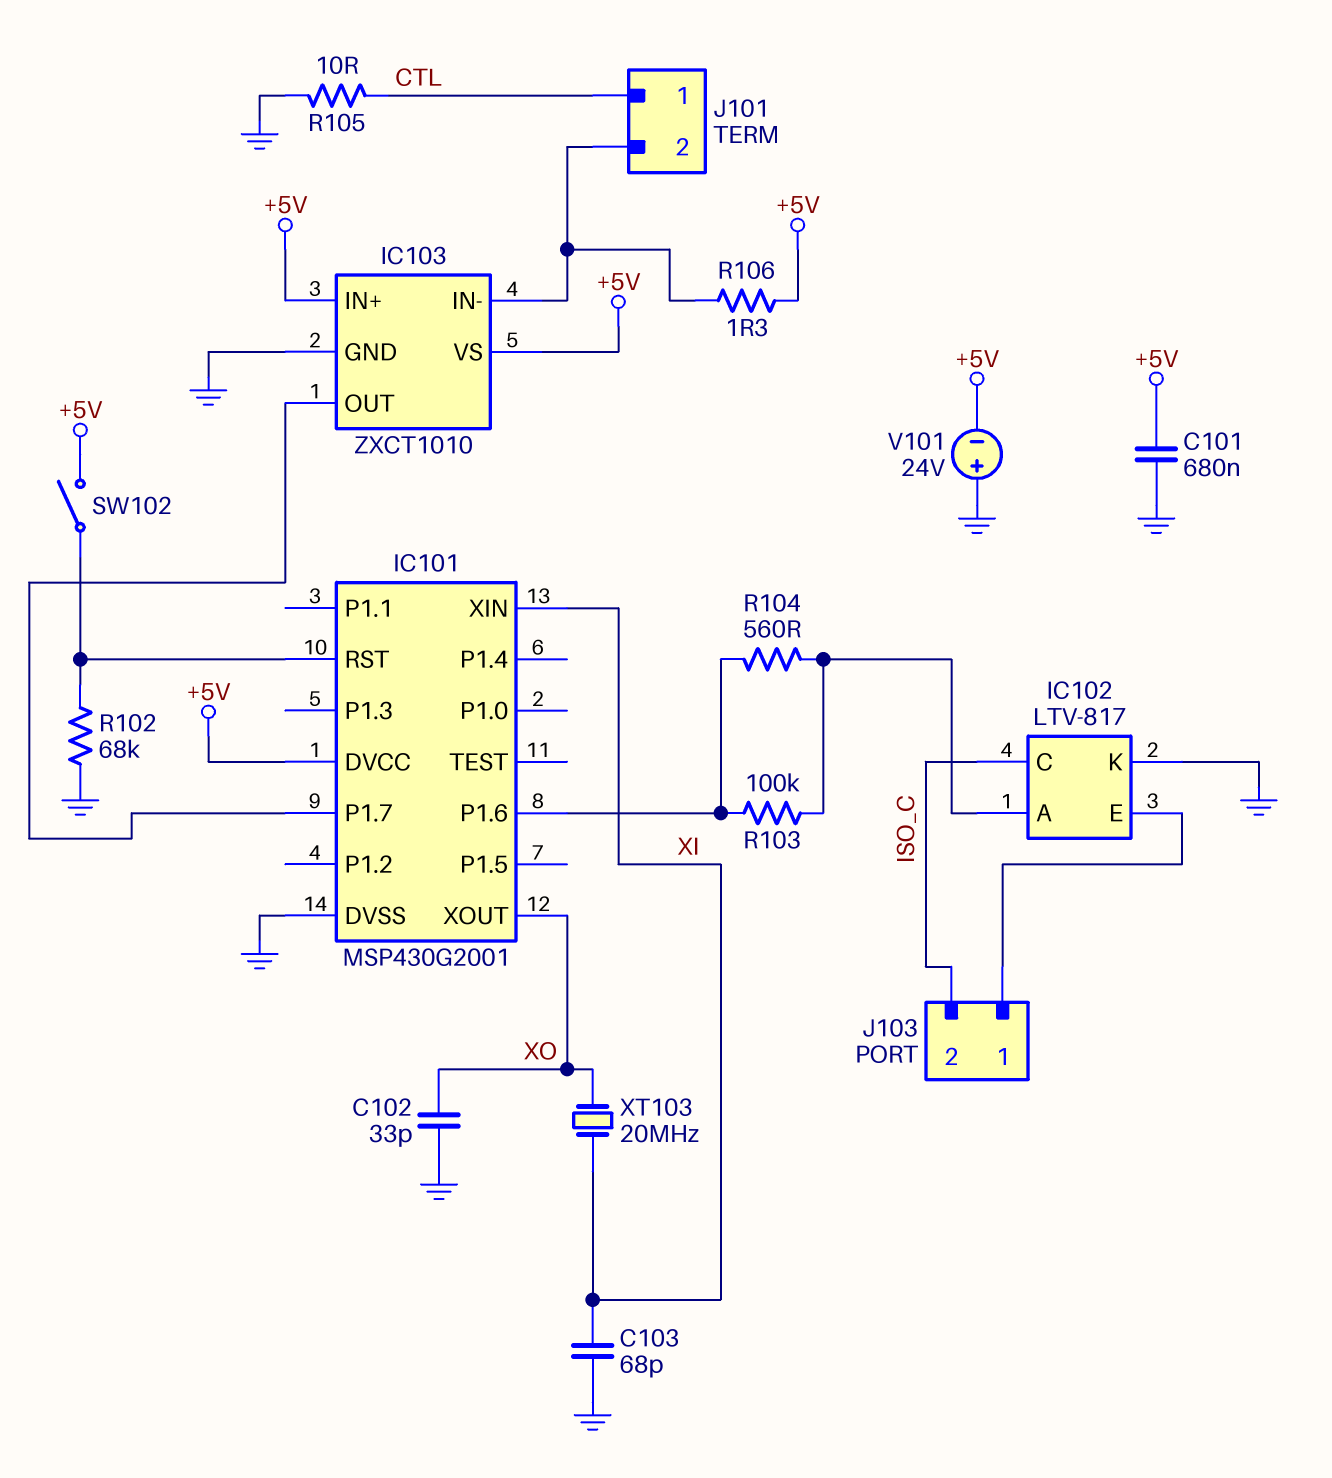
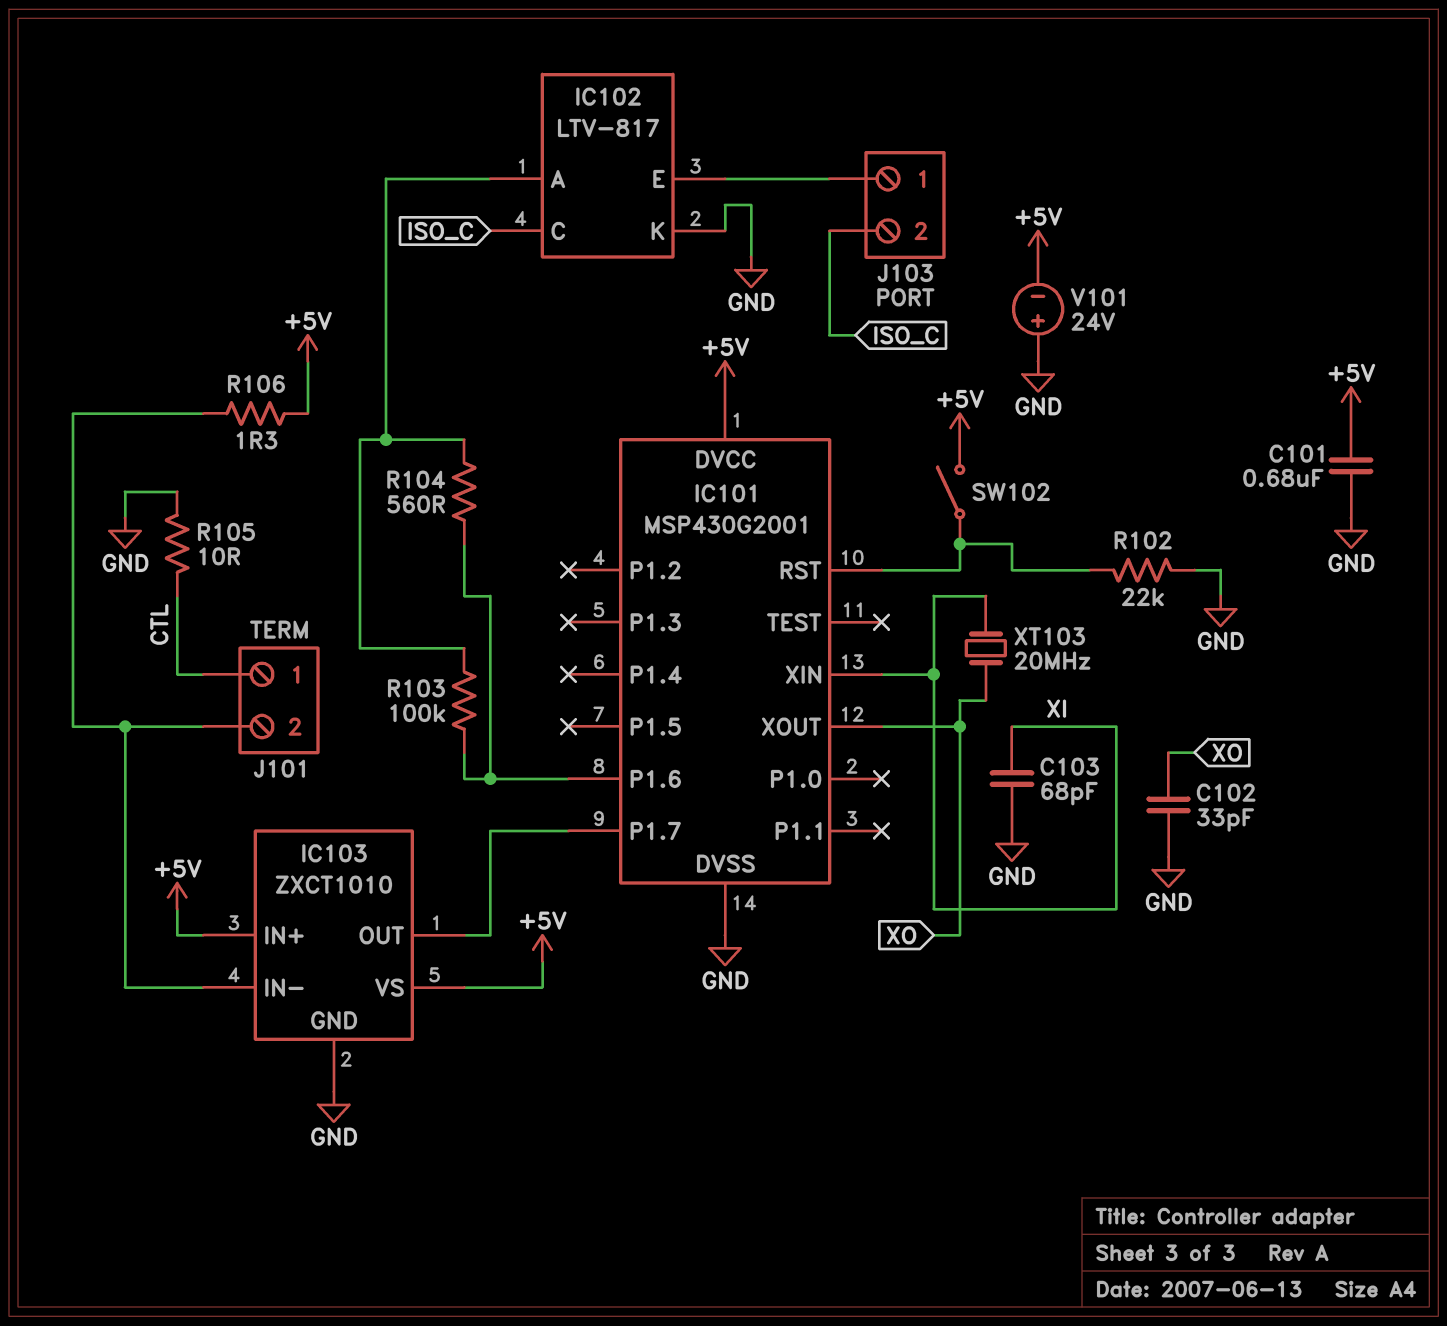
R102: 68k (GND, IC101/RST) -> 22k (GND, IC101/RST)

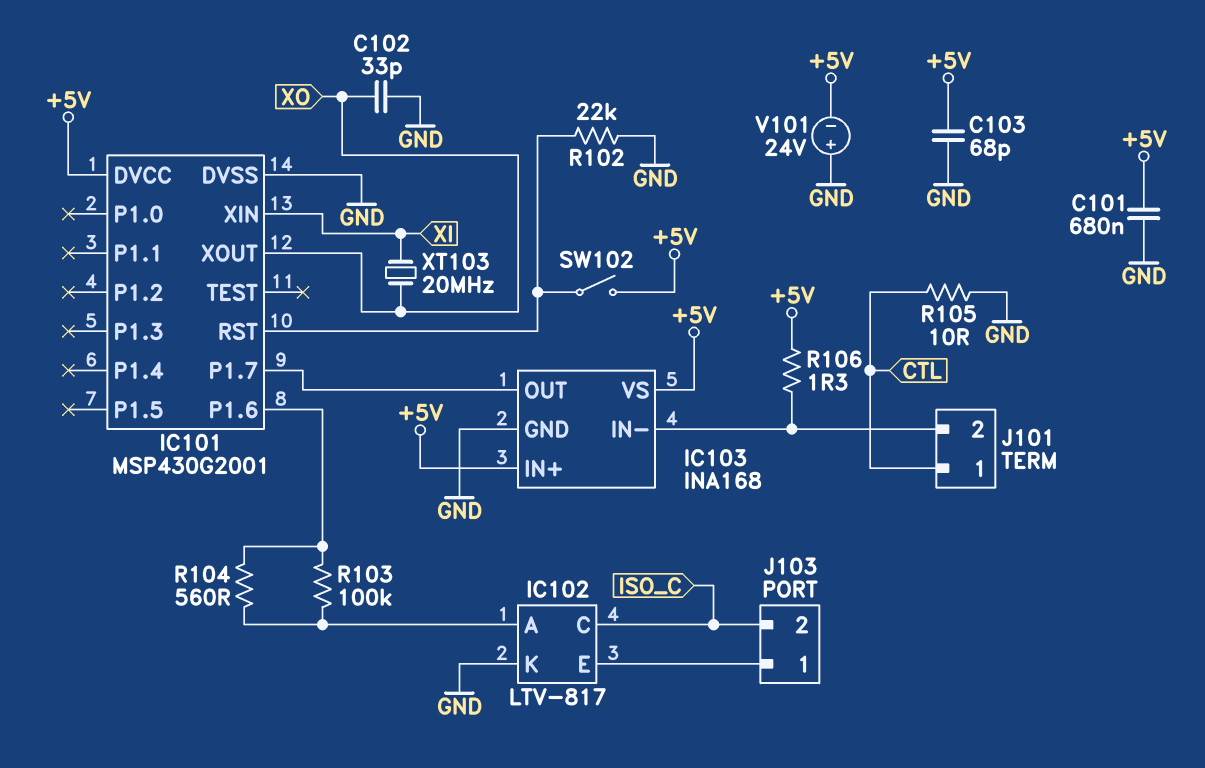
C103: 68pF (GND, XI) -> 68pF (+5V, GND)
IC103: ZXCT1010 -> INA168

